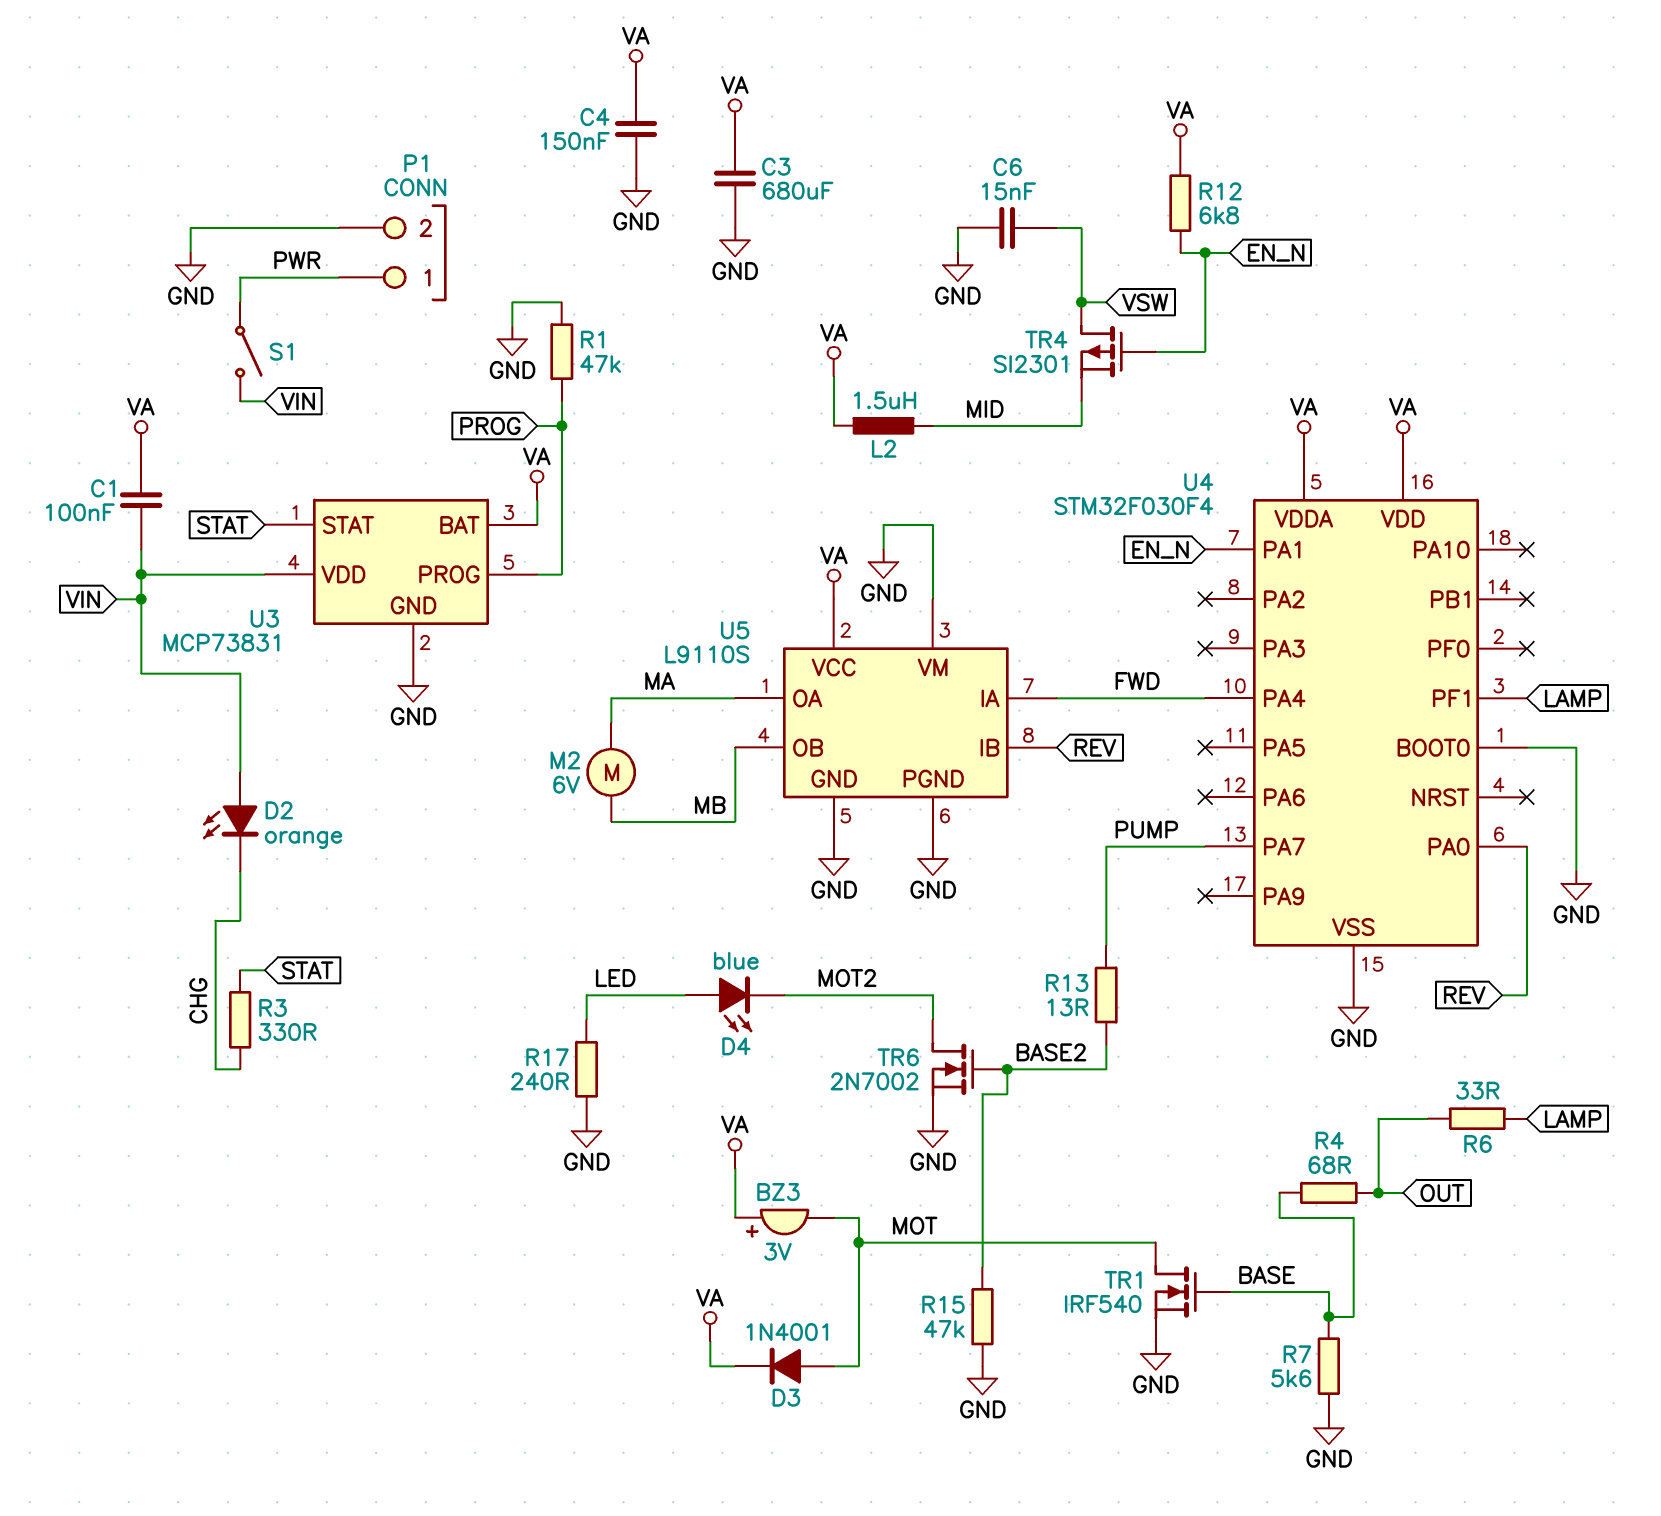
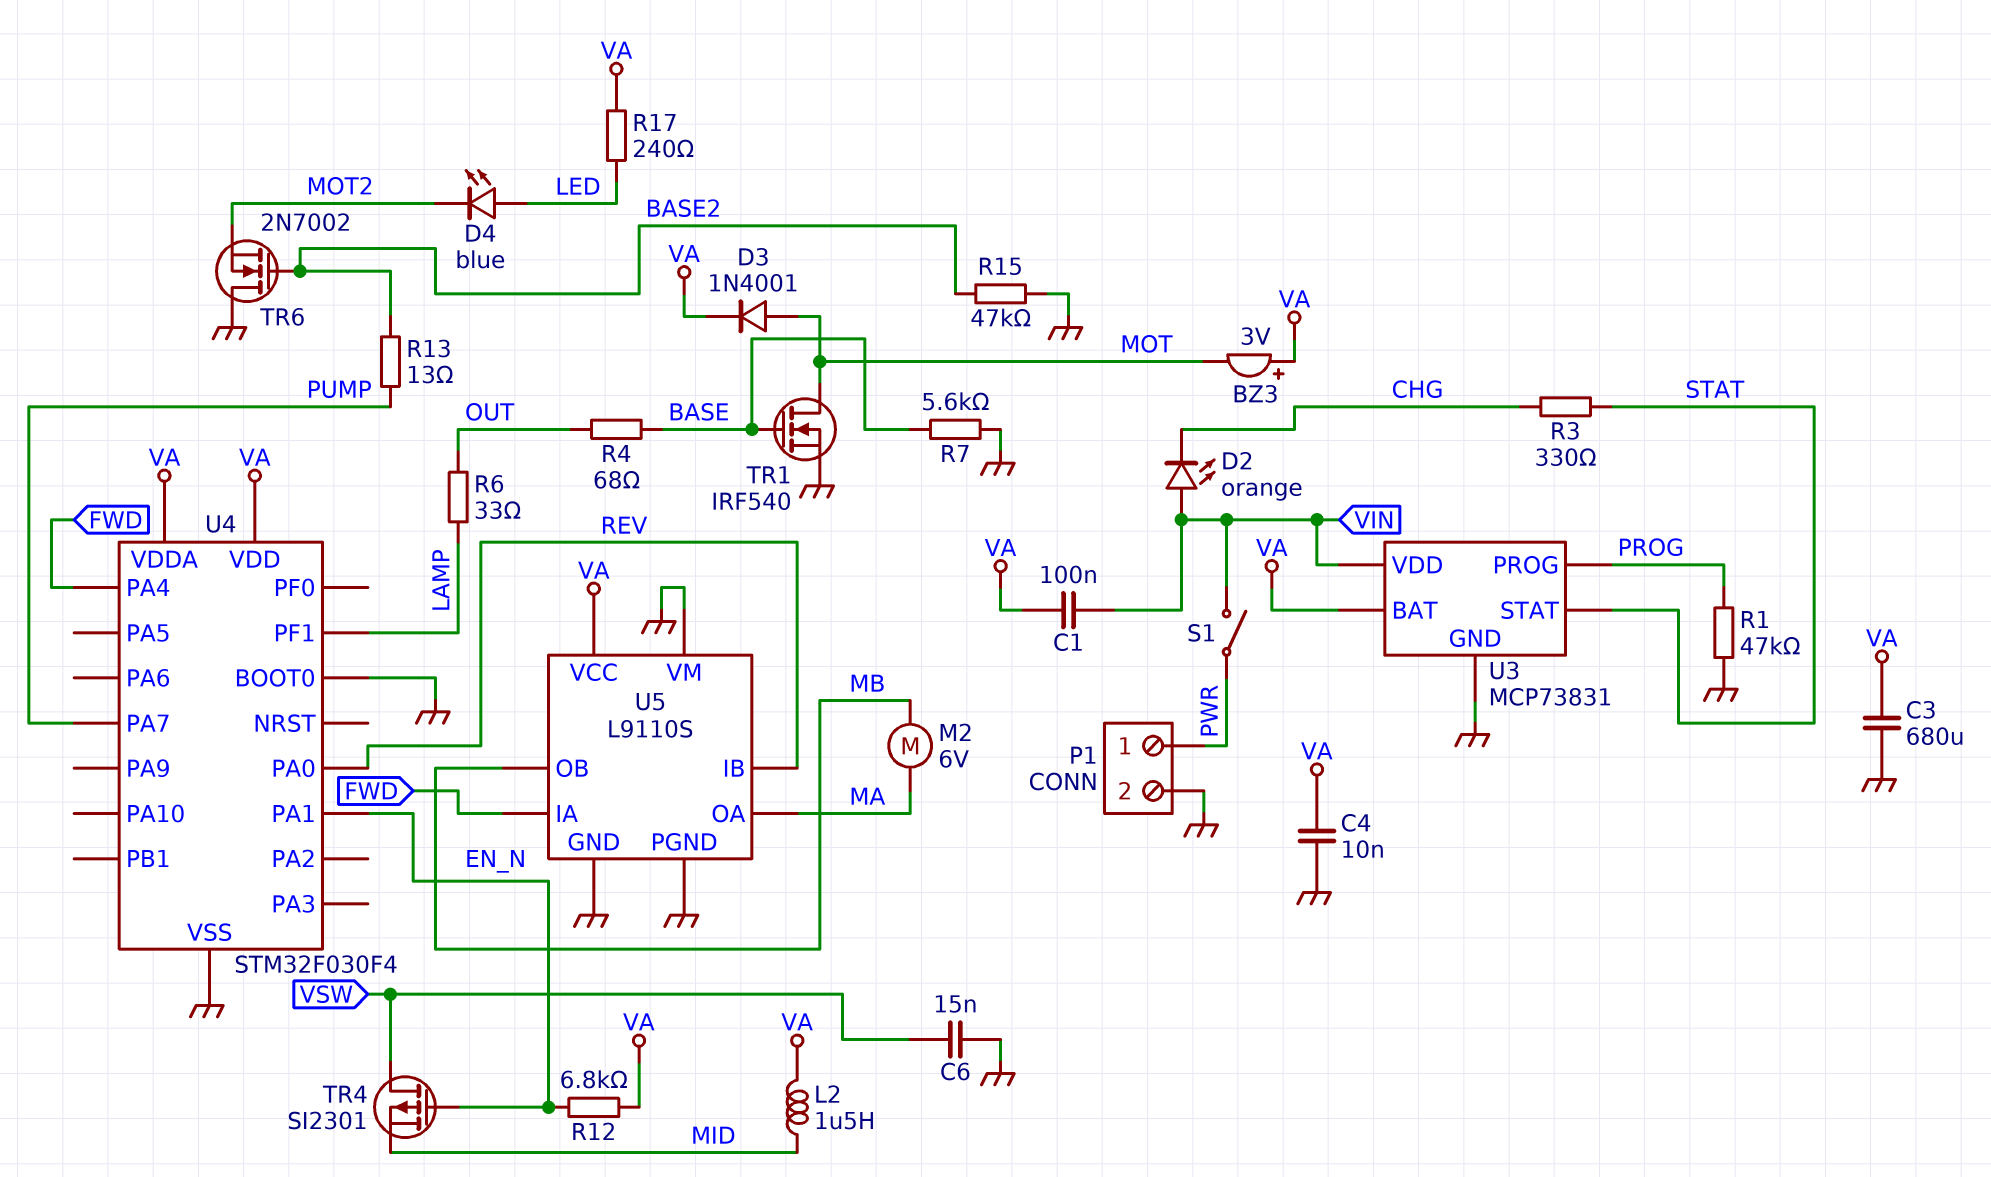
C4: 150nF (GND, VA) -> 10nF (GND, VA)
R17: 240 (GND, LED) -> 240 (LED, VA)
TR6: NMOS 2N7002 (G BASE2, D MOT2, S GND) -> NMOS 2N7002 (G BASE2, D GND, S MOT2)

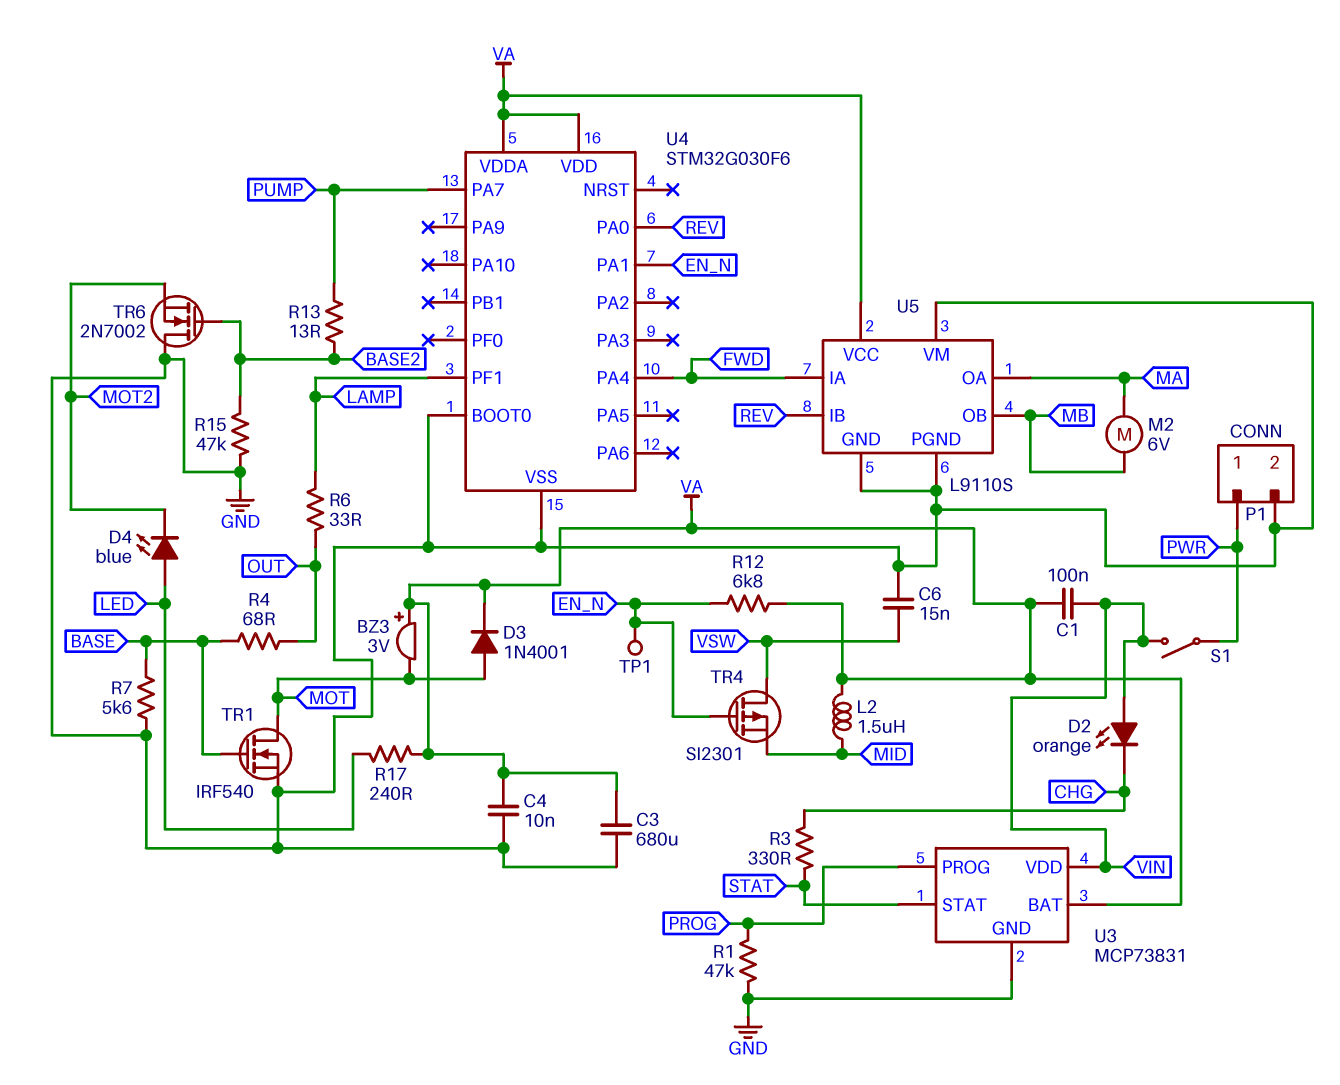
TP1: none -> test point (EN_N)
U4: STM32F030F4 -> STM32G030F6

